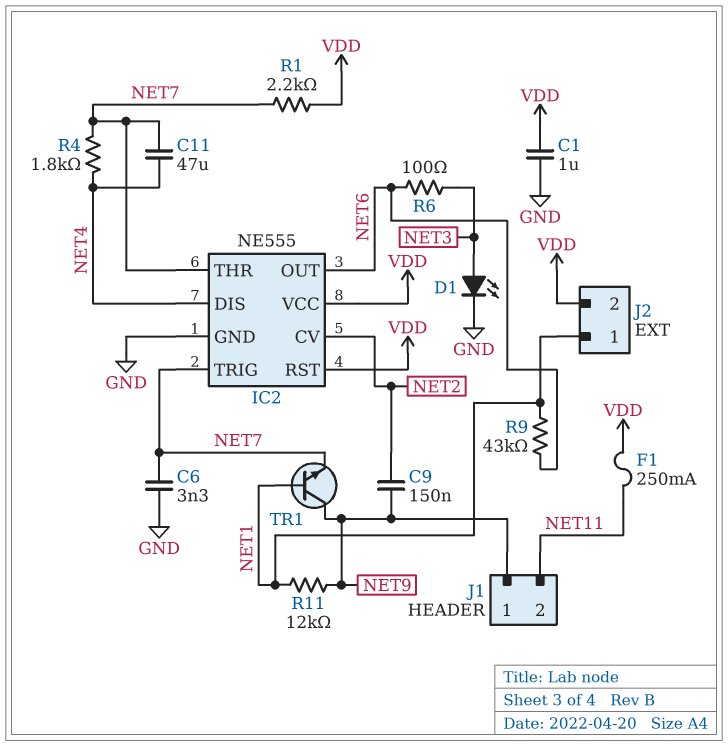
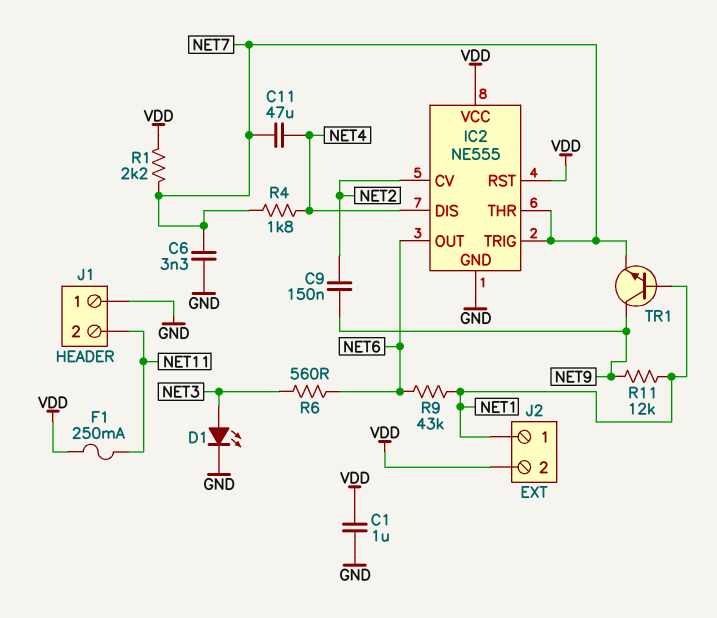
J1 pin 1: NET9 -> GND
R6: 100 (NET3, NET6) -> 560 (NET3, NET6)

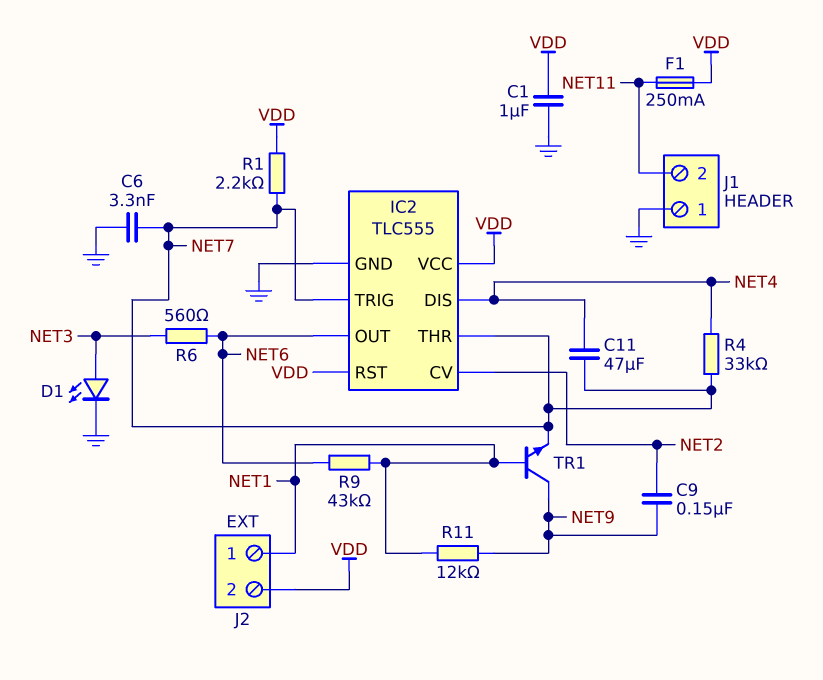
IC2: NE555 -> TLC555
R4: 1.8k (NET4, NET7) -> 33k (NET4, NET7)

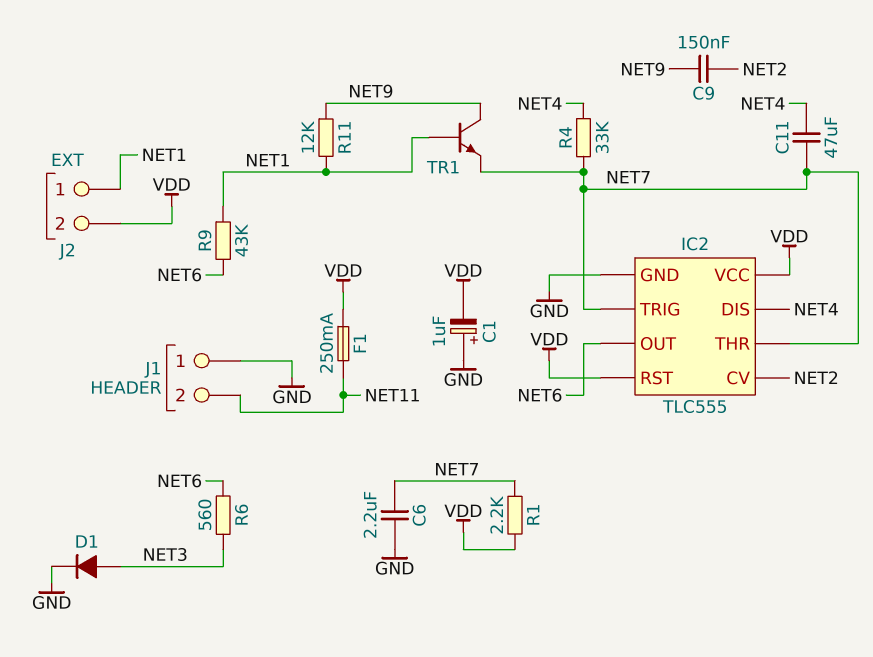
C1: 1uF (GND, VDD) -> 1uF (plus GND, minus VDD)
C6: 3.3nF (GND, NET7) -> 2.2uF (GND, NET7)
D1: LED (A NET3, K GND) -> diode (A NET3, K GND)

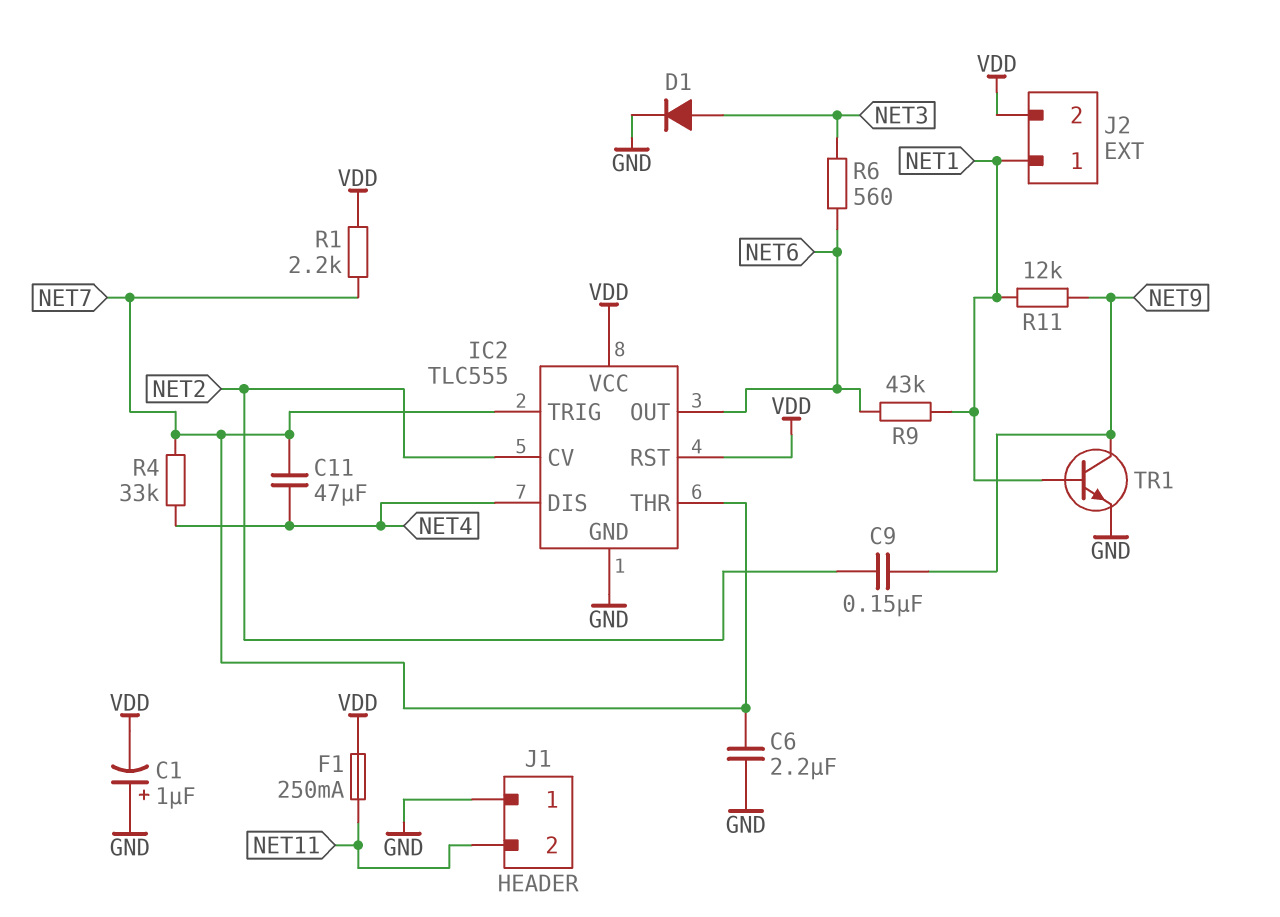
TR1: NPN (B NET1, C NET9, E NET7) -> NPN (B NET1, C NET9, E GND)

